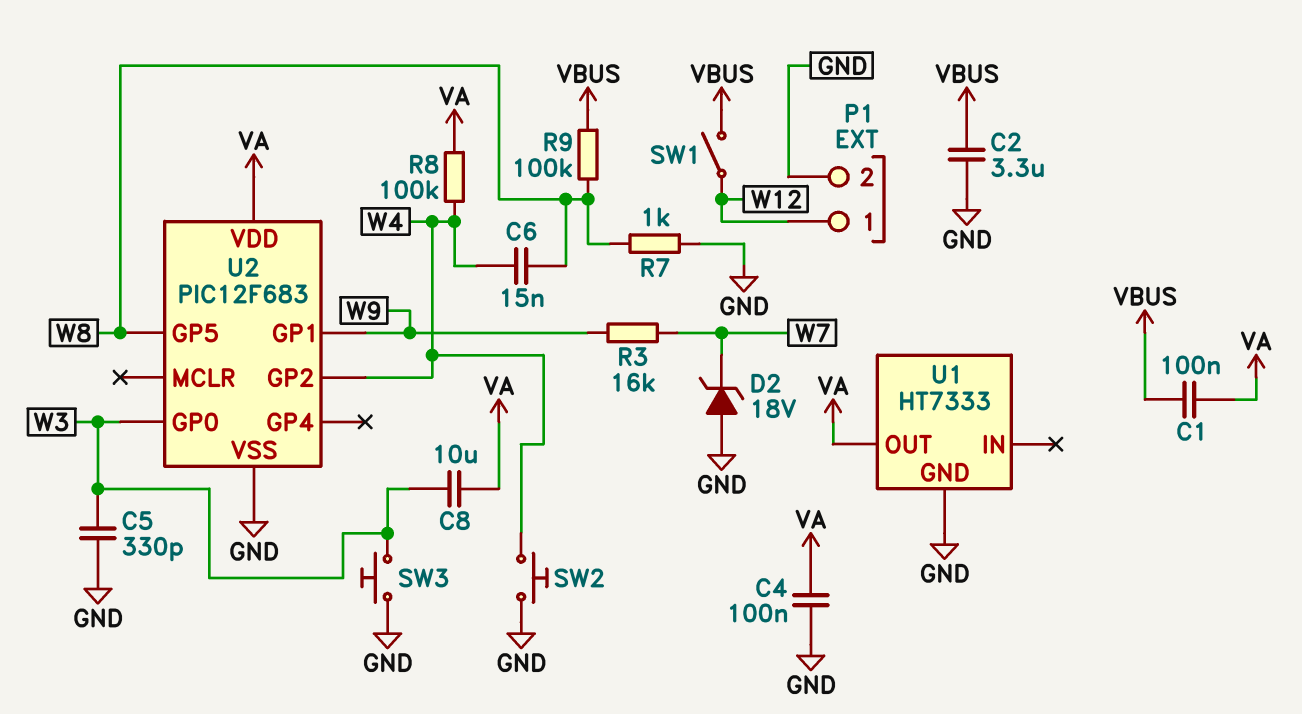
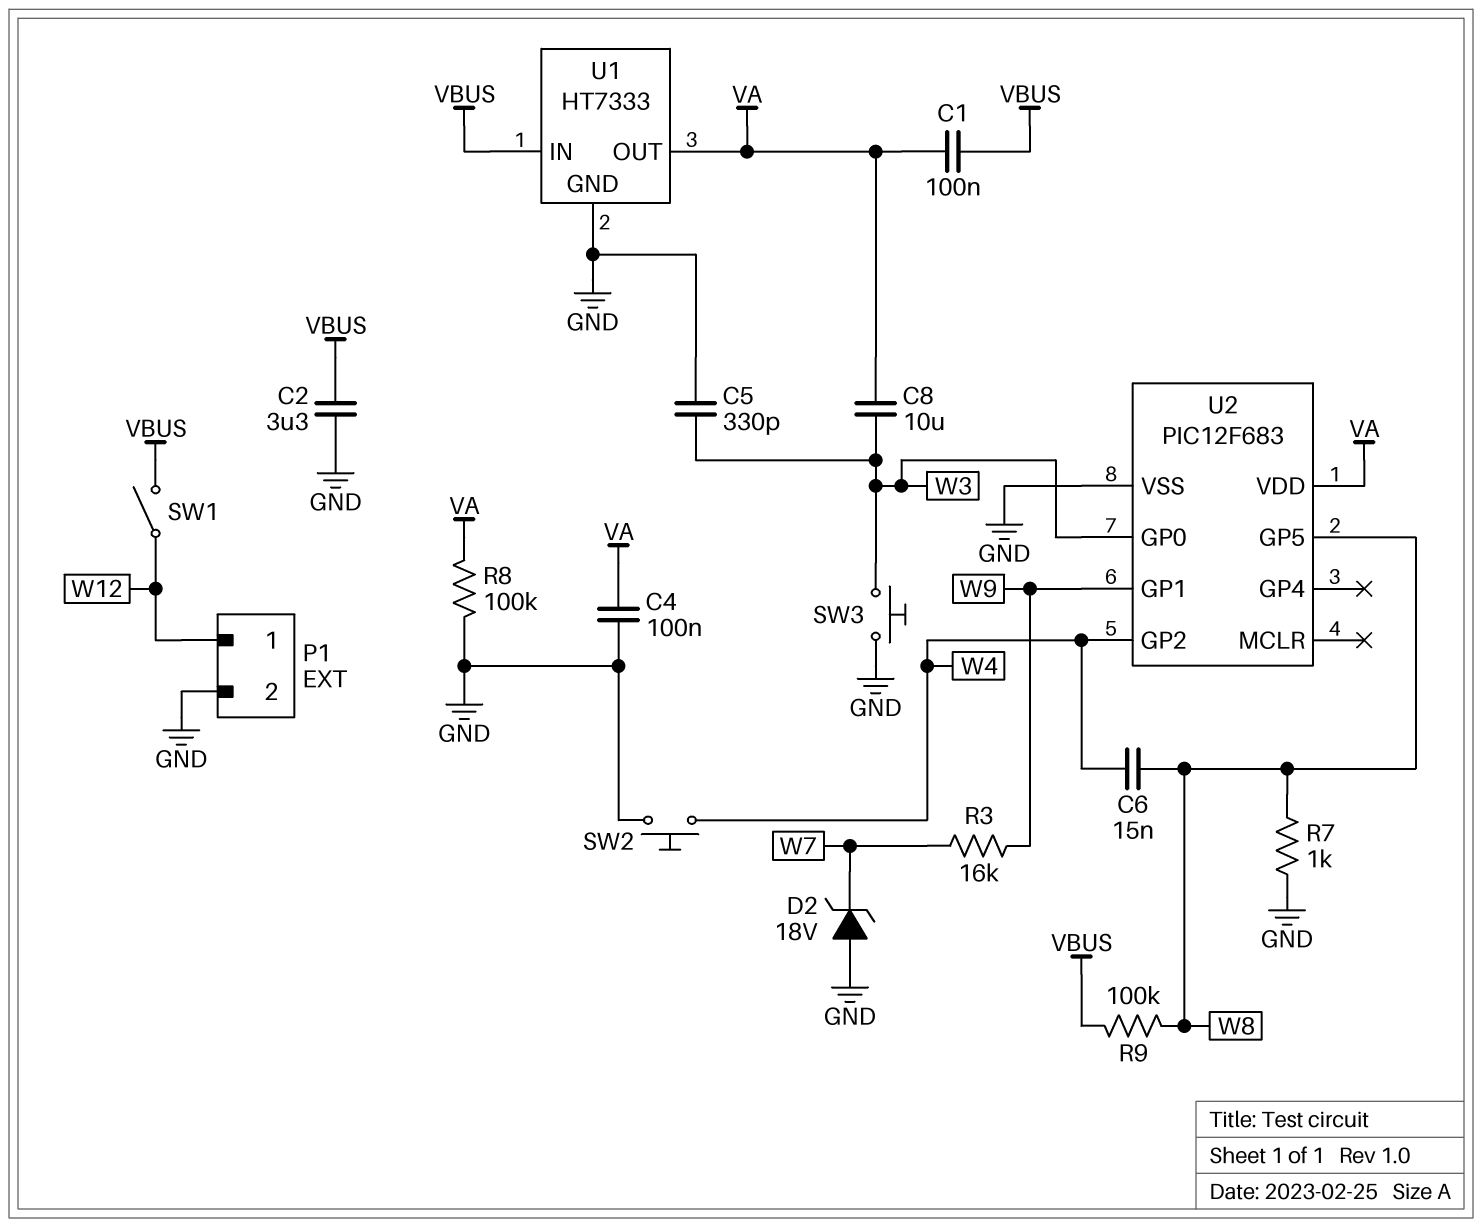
R8: 100k (VA, W4) -> 100k (GND, VA)
U1 pin IN: none -> VBUS

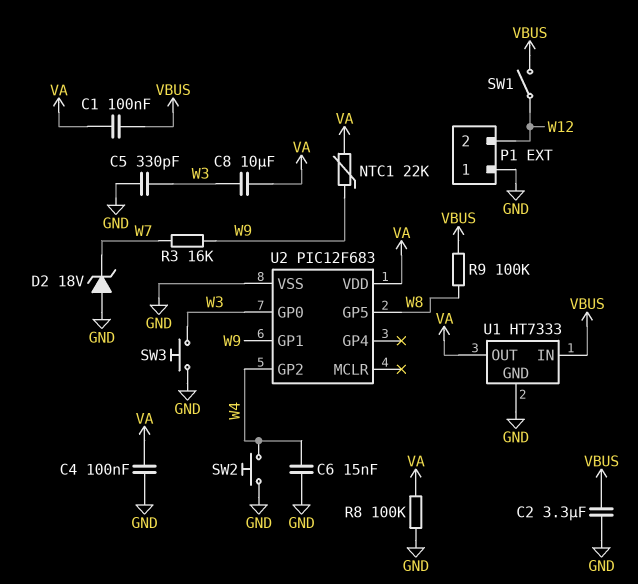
C6: 15nF (W4, W8) -> 15nF (GND, W4)
NTC1: none -> 22k (VA, W9)
P1 pin 1: W12 -> GND
P1 pin 2: GND -> W12
R7: 1k (GND, W8) -> none

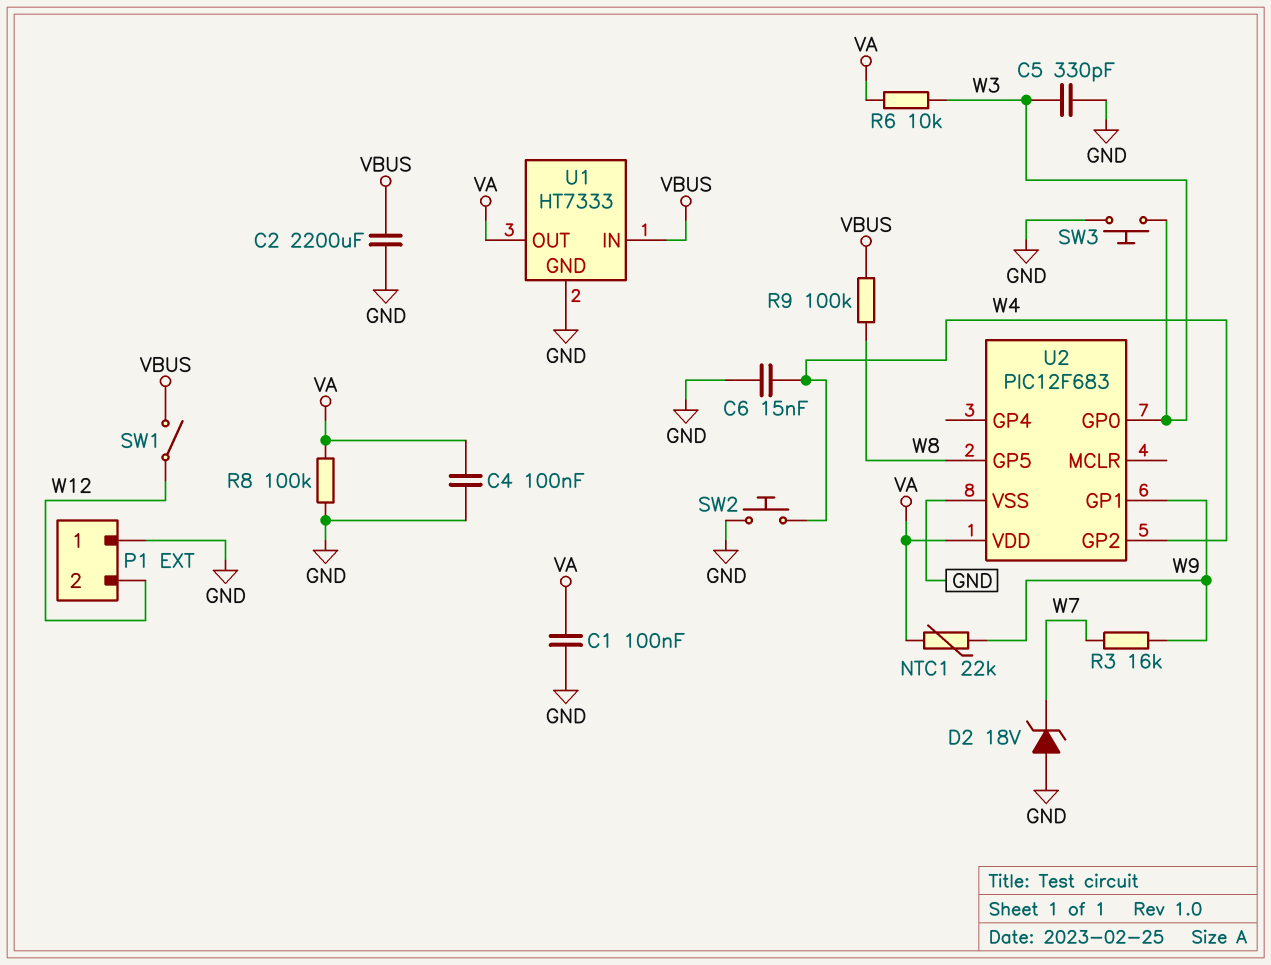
C1: 100nF (VA, VBUS) -> 100nF (GND, VA)
C2: 3.3uF (GND, VBUS) -> 2200uF (GND, VBUS)
C8: 10uF (VA, W3) -> none
R6: none -> 10k (VA, W3)

